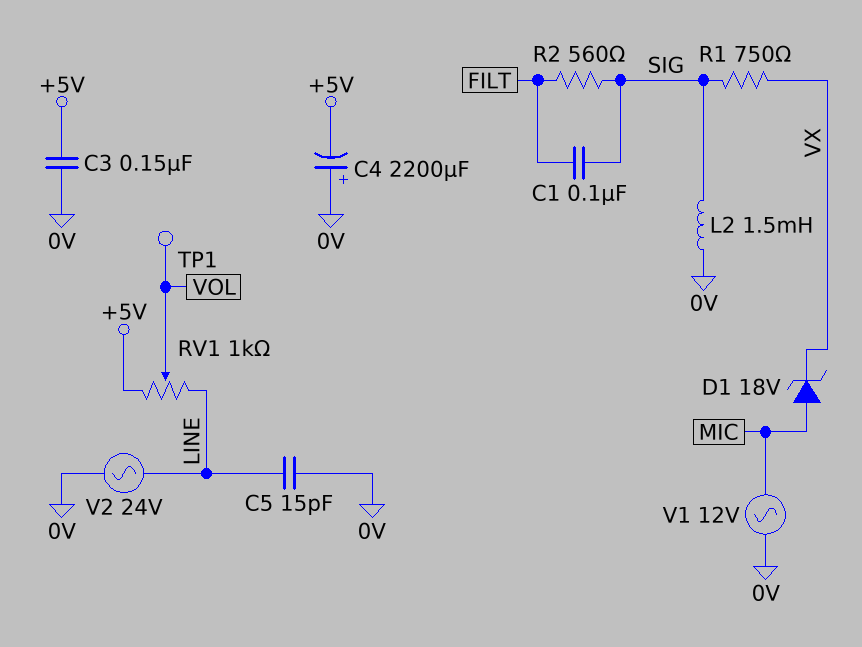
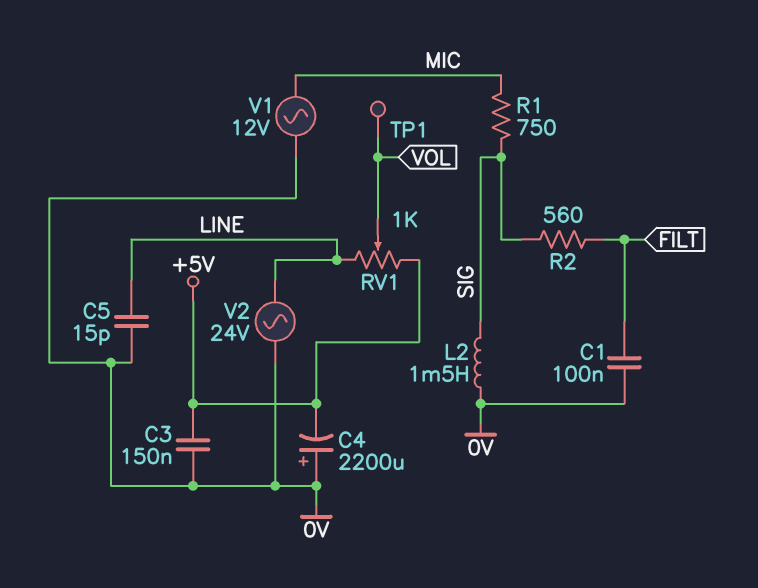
C1: 100nF (FILT, SIG) -> 100nF (0V, FILT)
D1: zener 18V (A MIC, K VX) -> none
R1: 750 (SIG, VX) -> 750 (MIC, SIG)

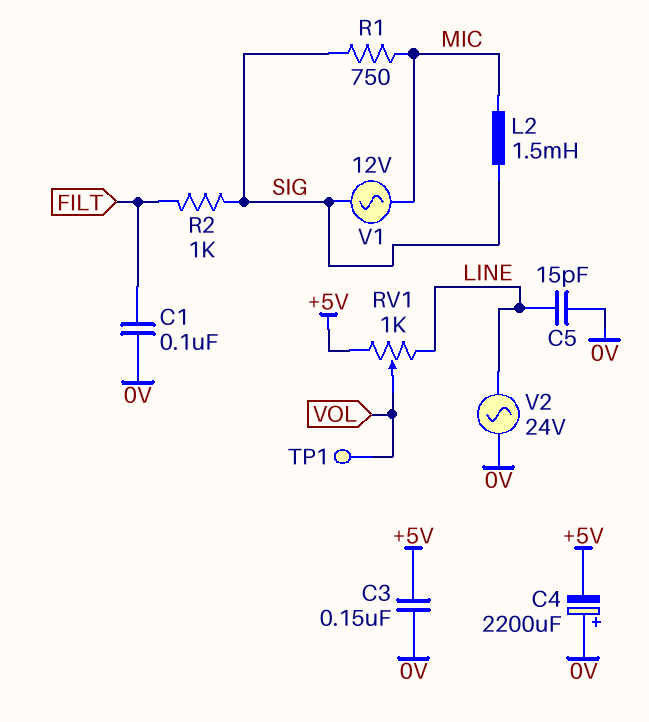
L2: 1.5mH (0V, SIG) -> 1.5mH (MIC, SIG)
R2: 560 (FILT, SIG) -> 1k (FILT, SIG)
V1: AC 12V (0V, MIC) -> AC 12V (MIC, SIG)

